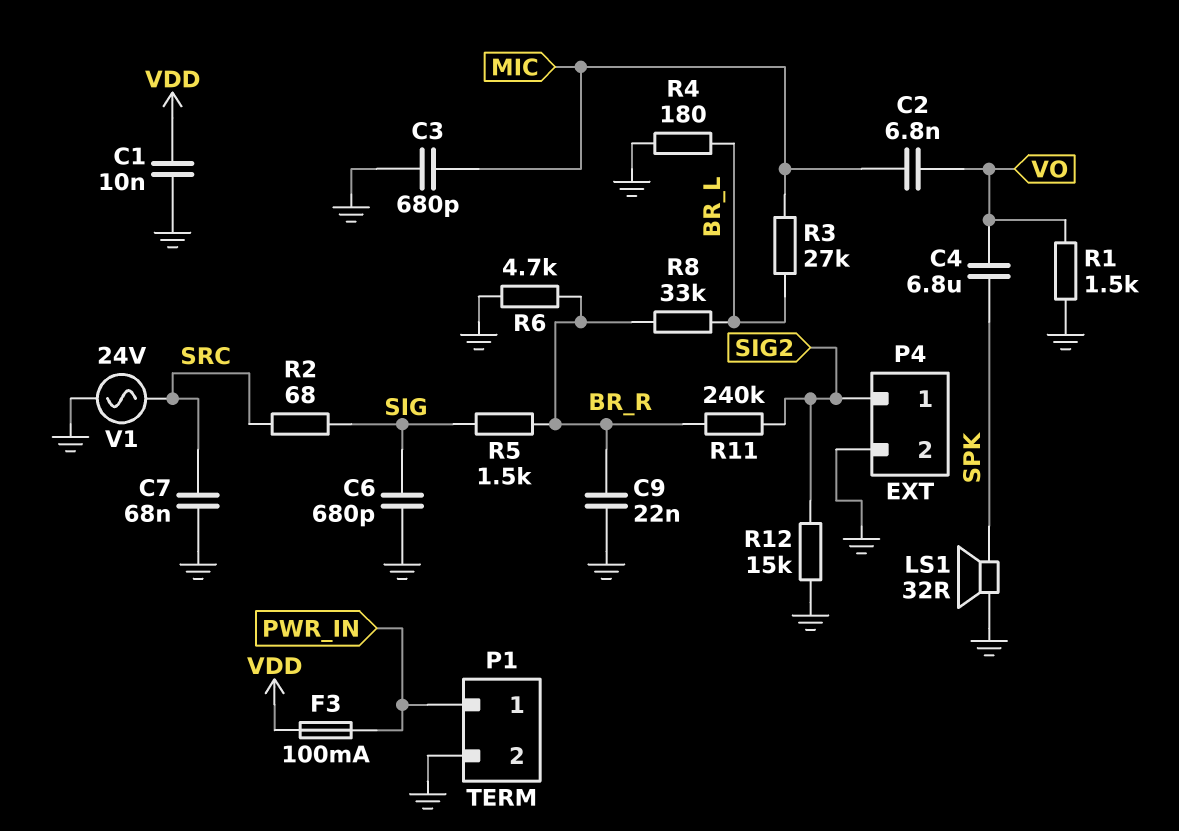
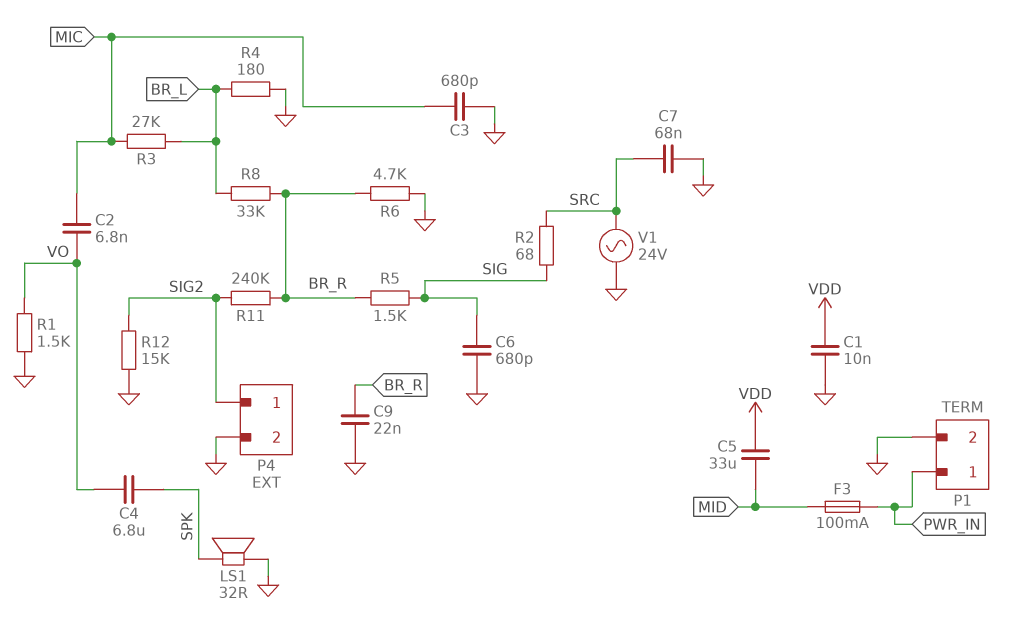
C5: none -> 33uF (MID, VDD)
F3: 100mA (PWR_IN, VDD) -> 100mA (MID, PWR_IN)

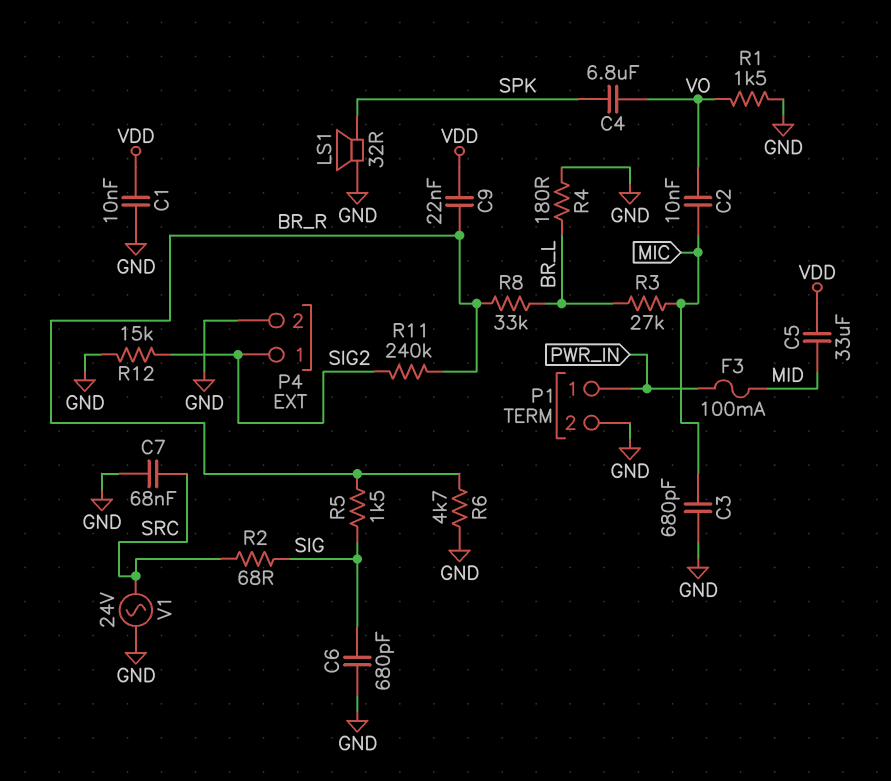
C2: 6.8nF (MIC, VO) -> 10nF (MIC, VO)
C9: 22nF (BR_R, GND) -> 22nF (BR_R, VDD)

